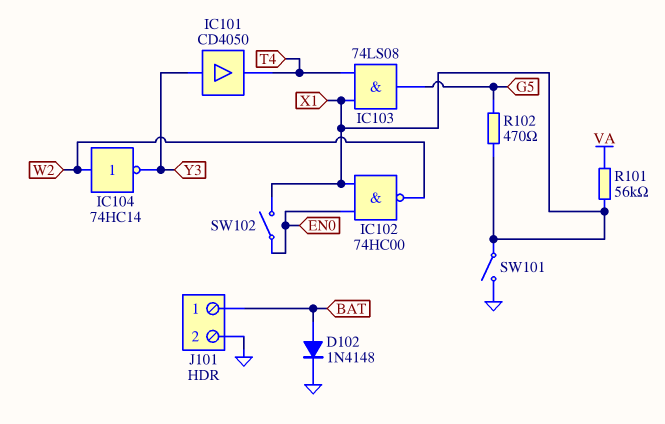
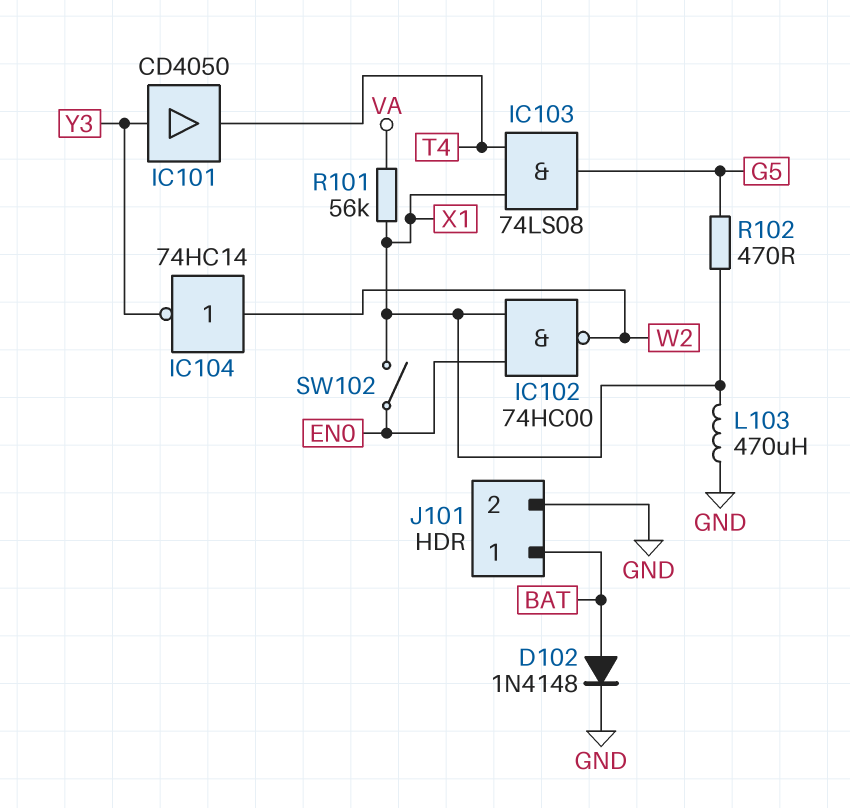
L103: none -> 470uH (GND, X1)
SW101: switch (GND, X1) -> none

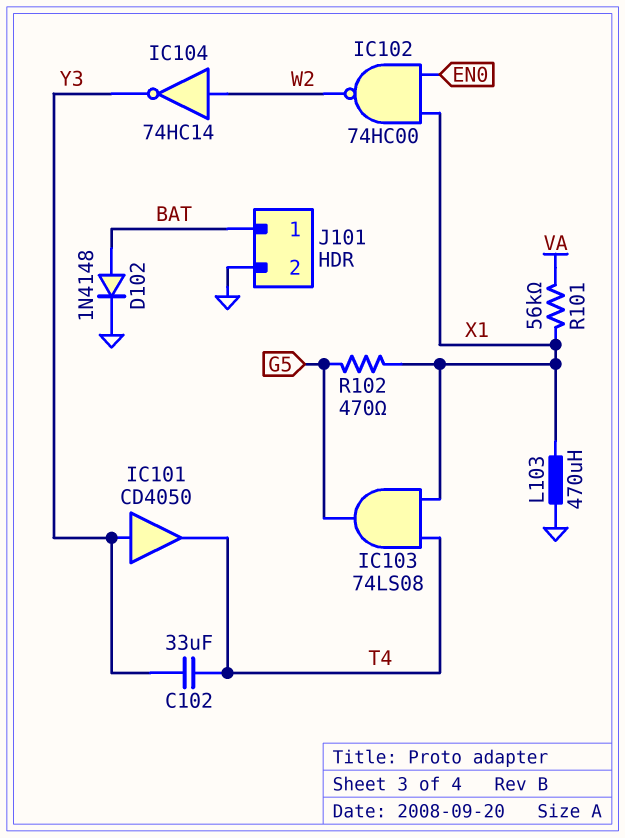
C102: none -> 33uF (T4, Y3)
SW102: switch (EN0, X1) -> none

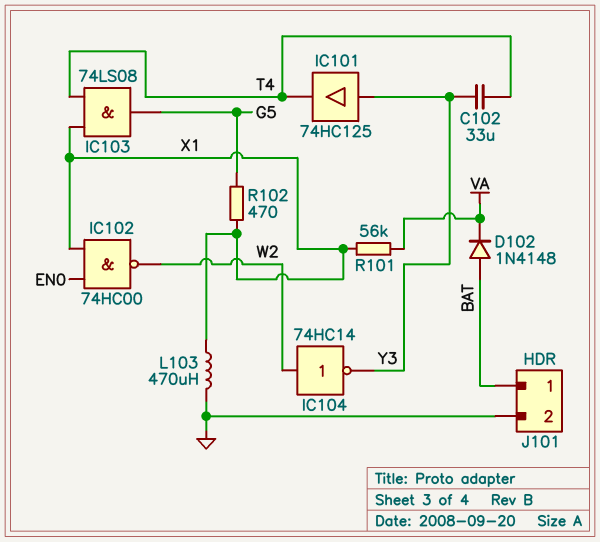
D102: diode 1N4148 (A BAT, K GND) -> diode 1N4148 (A BAT, K VA)
IC101: buffer CD4050 (in Y3, out T4) -> buffer 74HC125 (in Y3, out T4)

